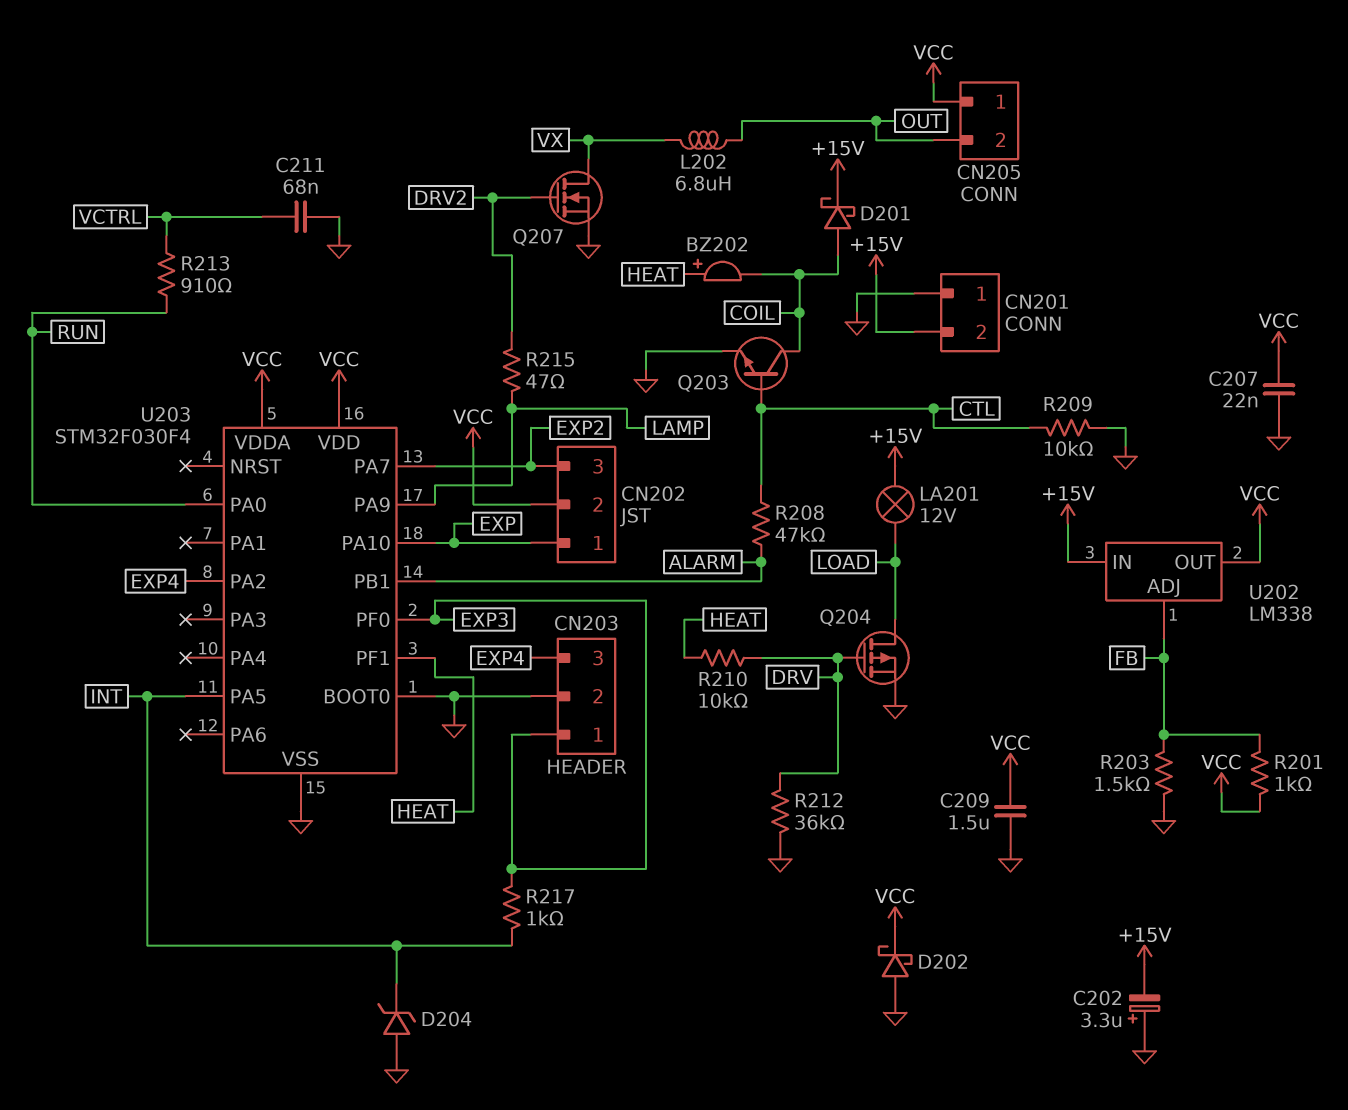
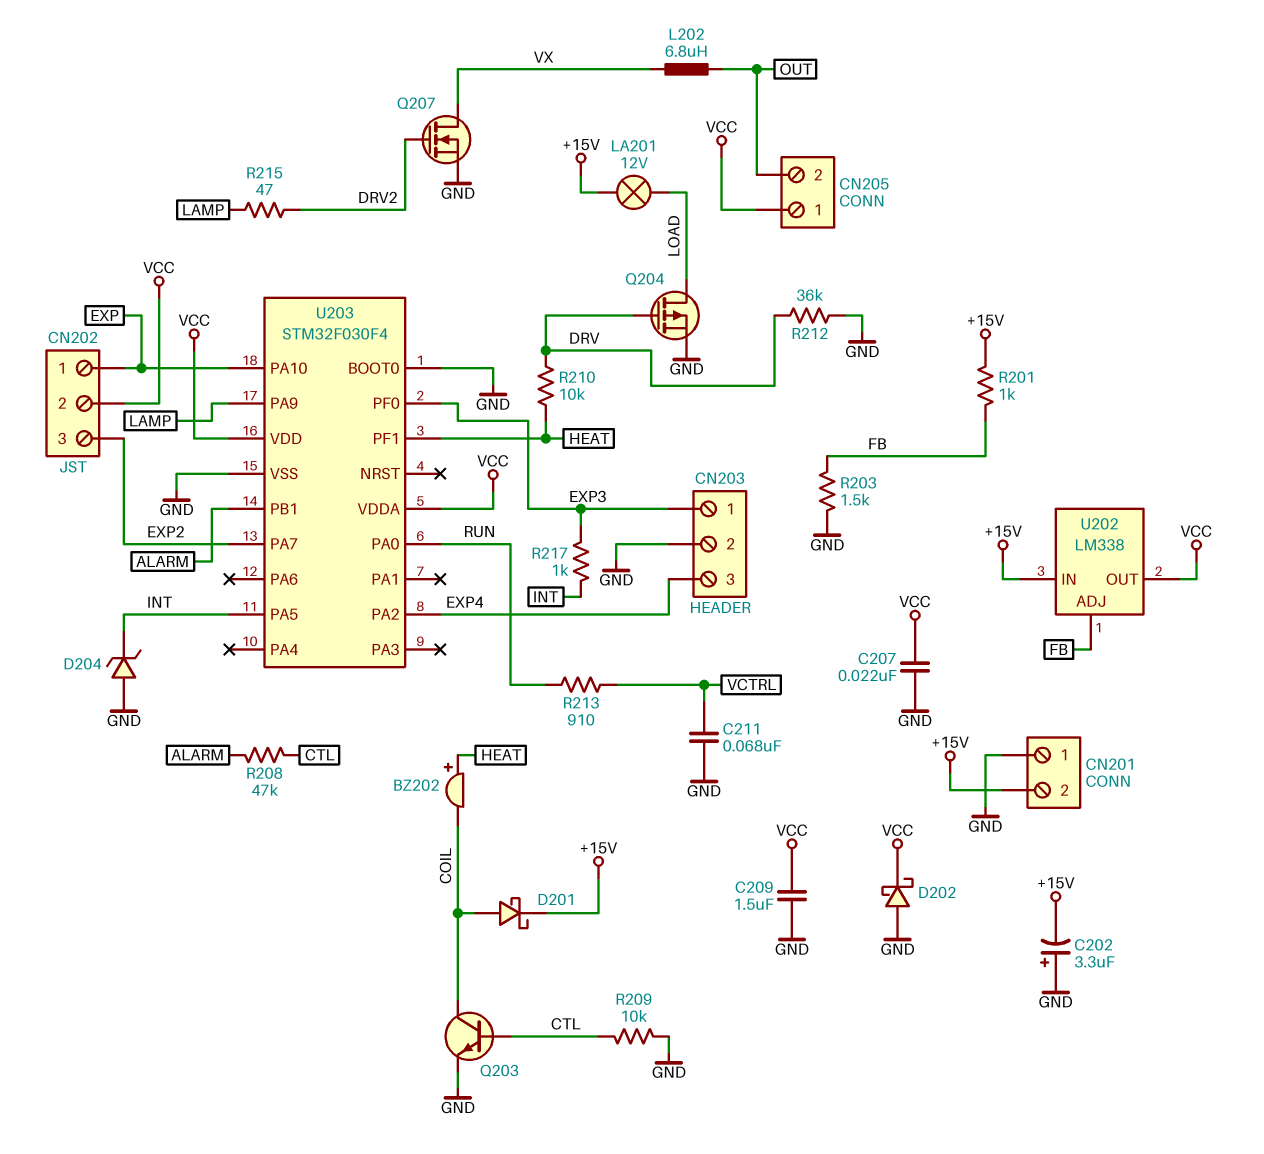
R201: 1k (FB, VCC) -> 1k (+15V, FB)

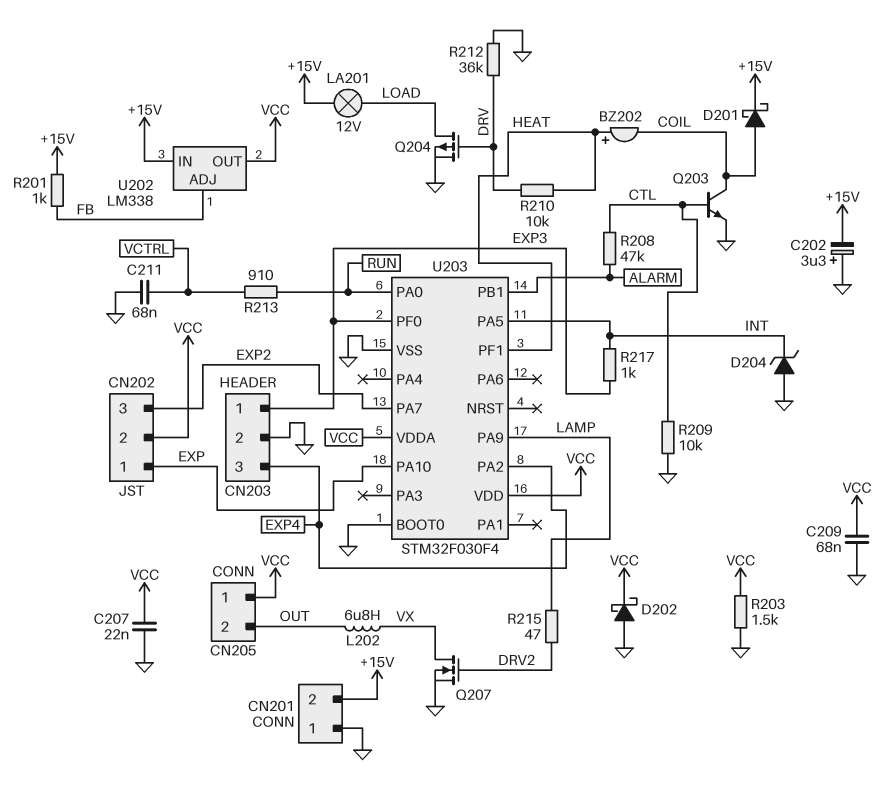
C209: 1.5uF (GND, VCC) -> 68nF (GND, VCC)
R203: 1.5k (FB, GND) -> 1.5k (GND, VCC)

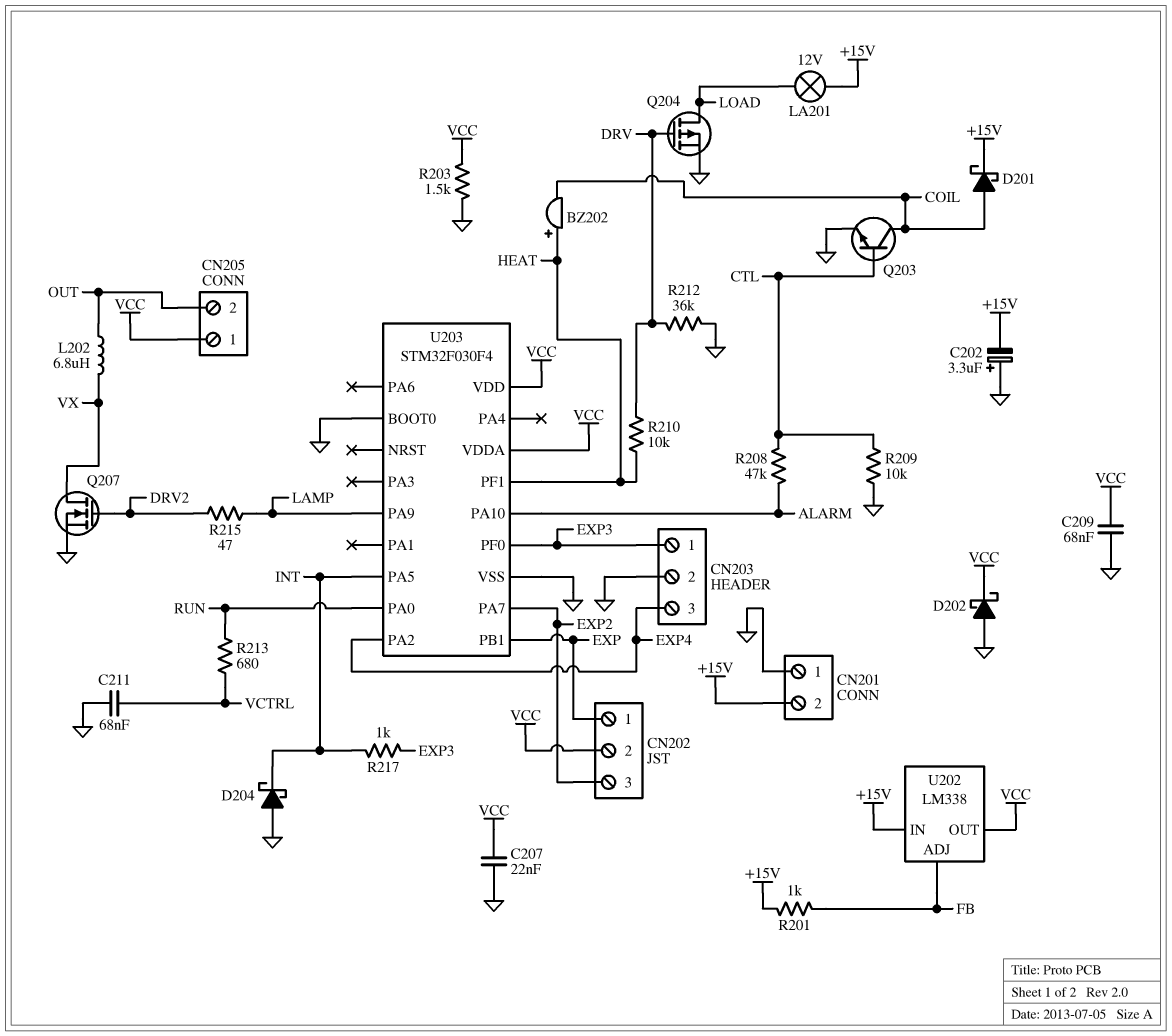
D204: zener (A GND, K INT) -> schottky (A GND, K INT)
R213: 910 (RUN, VCTRL) -> 680 (RUN, VCTRL)
U203 pin PA10: EXP -> ALARM
U203 pin PB1: ALARM -> EXP

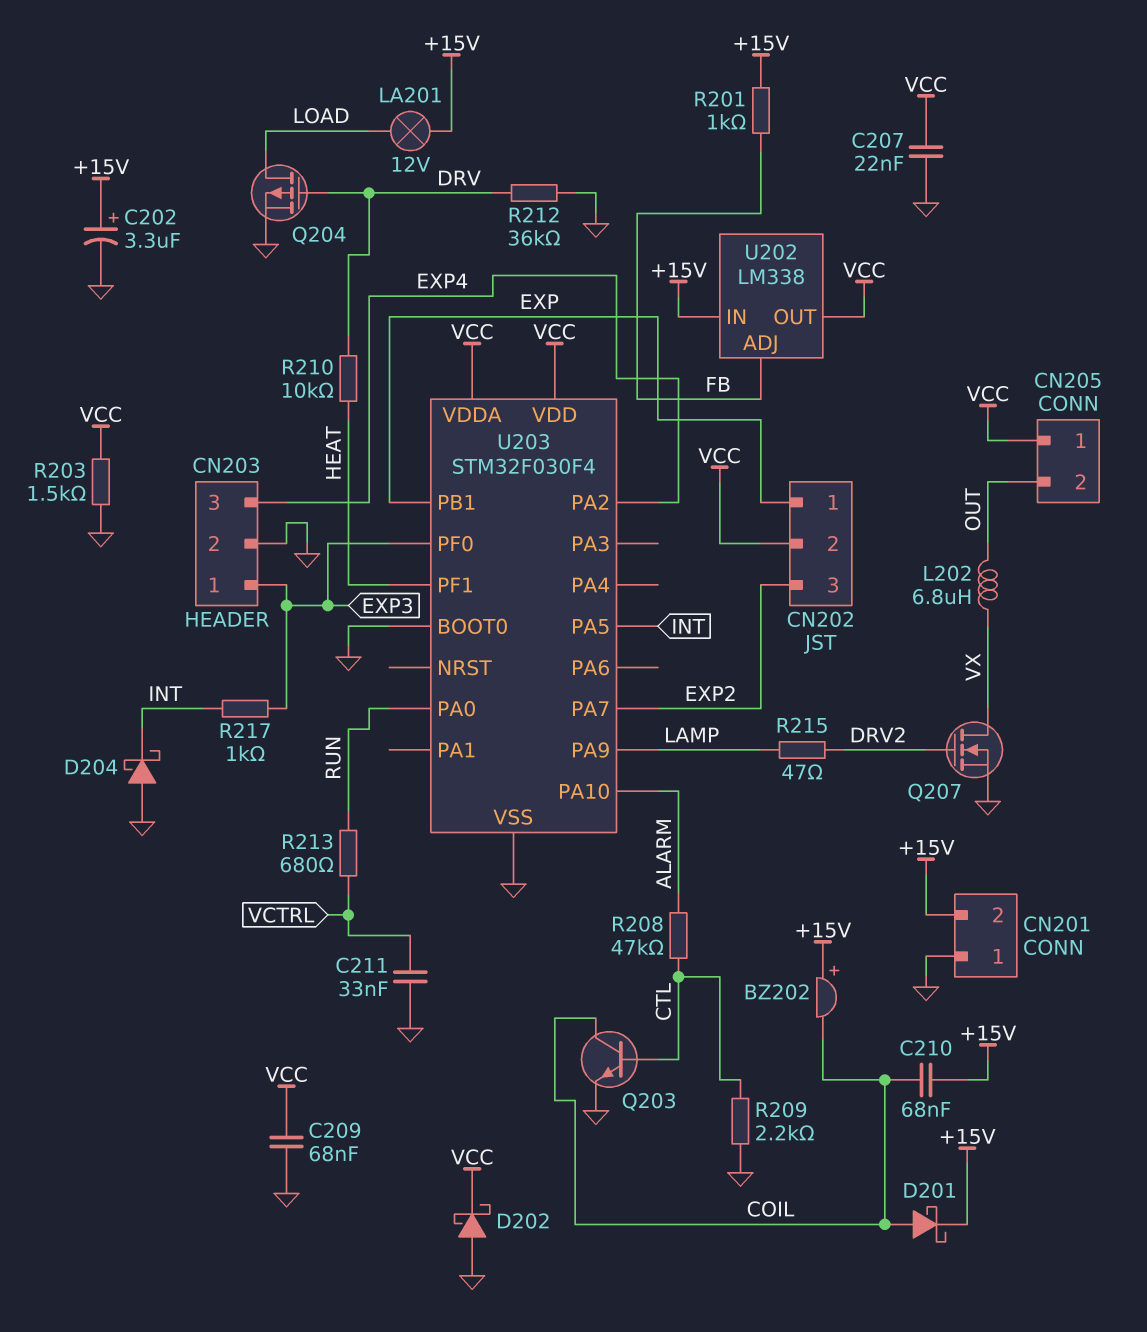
BZ202: buzzer (plus HEAT, minus COIL) -> buzzer (plus +15V, minus COIL)
C202: 3.3uF (plus GND, minus +15V) -> 3.3uF (plus +15V, minus GND)
C210: none -> 68nF (+15V, COIL)
C211: 68nF (GND, VCTRL) -> 33nF (GND, VCTRL)
R209: 10k (CTL, GND) -> 2.2k (CTL, GND)

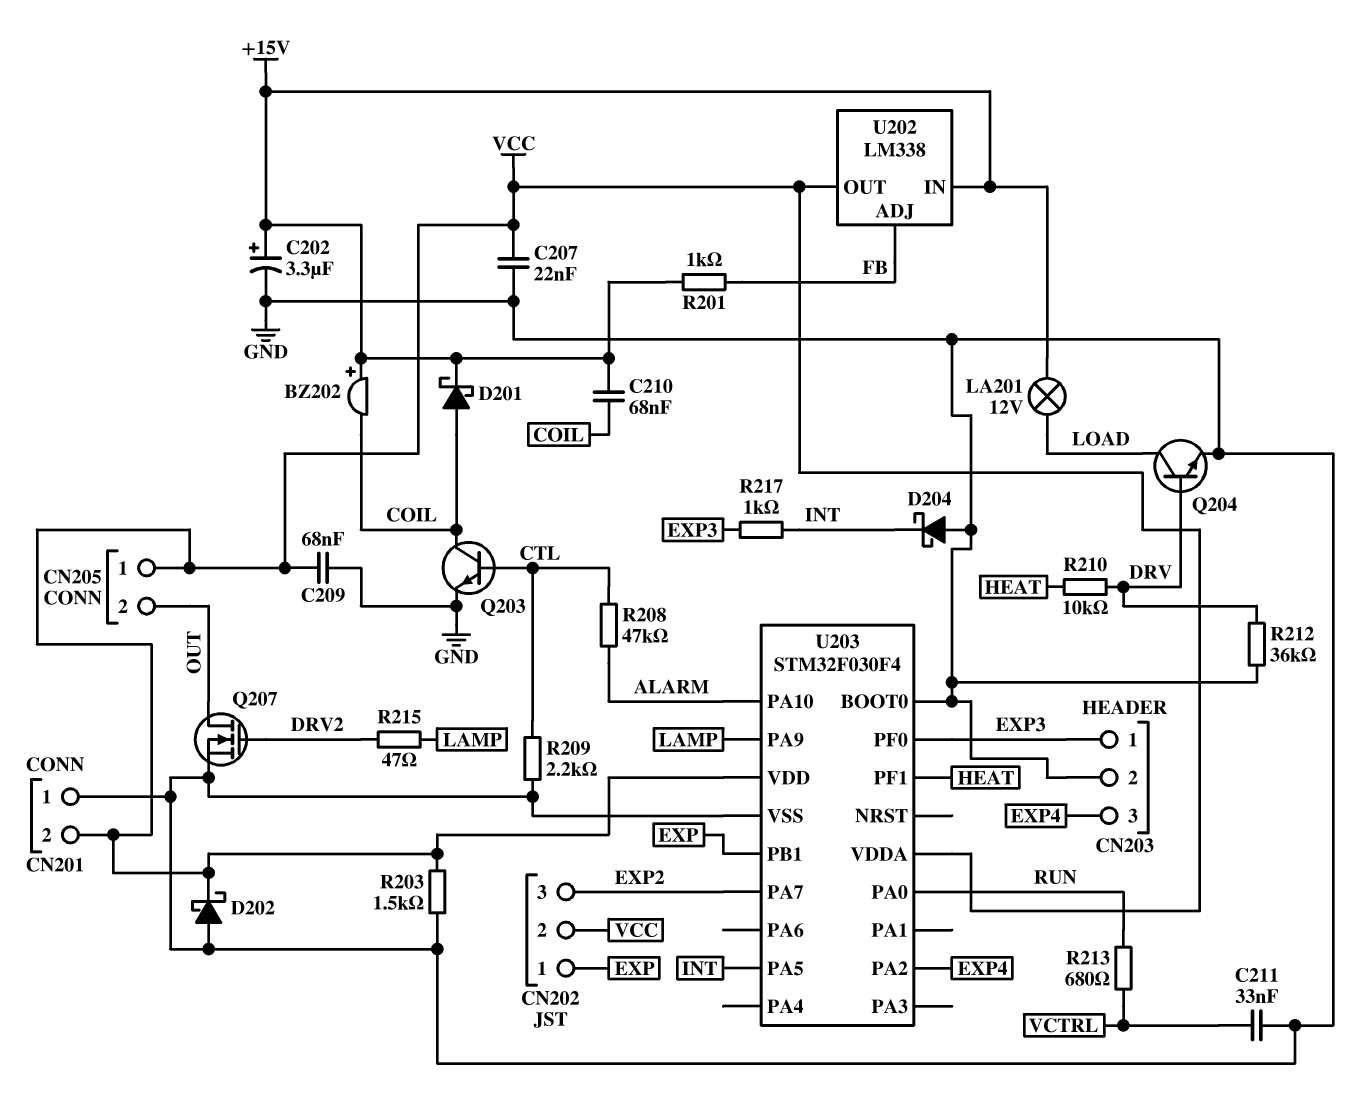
CN201 pin 2: +15V -> VCC
L202: 6.8uH (OUT, VX) -> none
Q204: PMOS (G DRV, D LOAD, S GND) -> NPN (B DRV, C LOAD, E GND)
Q207: NMOS (G DRV2, D VX, S GND) -> NMOS (G DRV2, D OUT, S GND)

